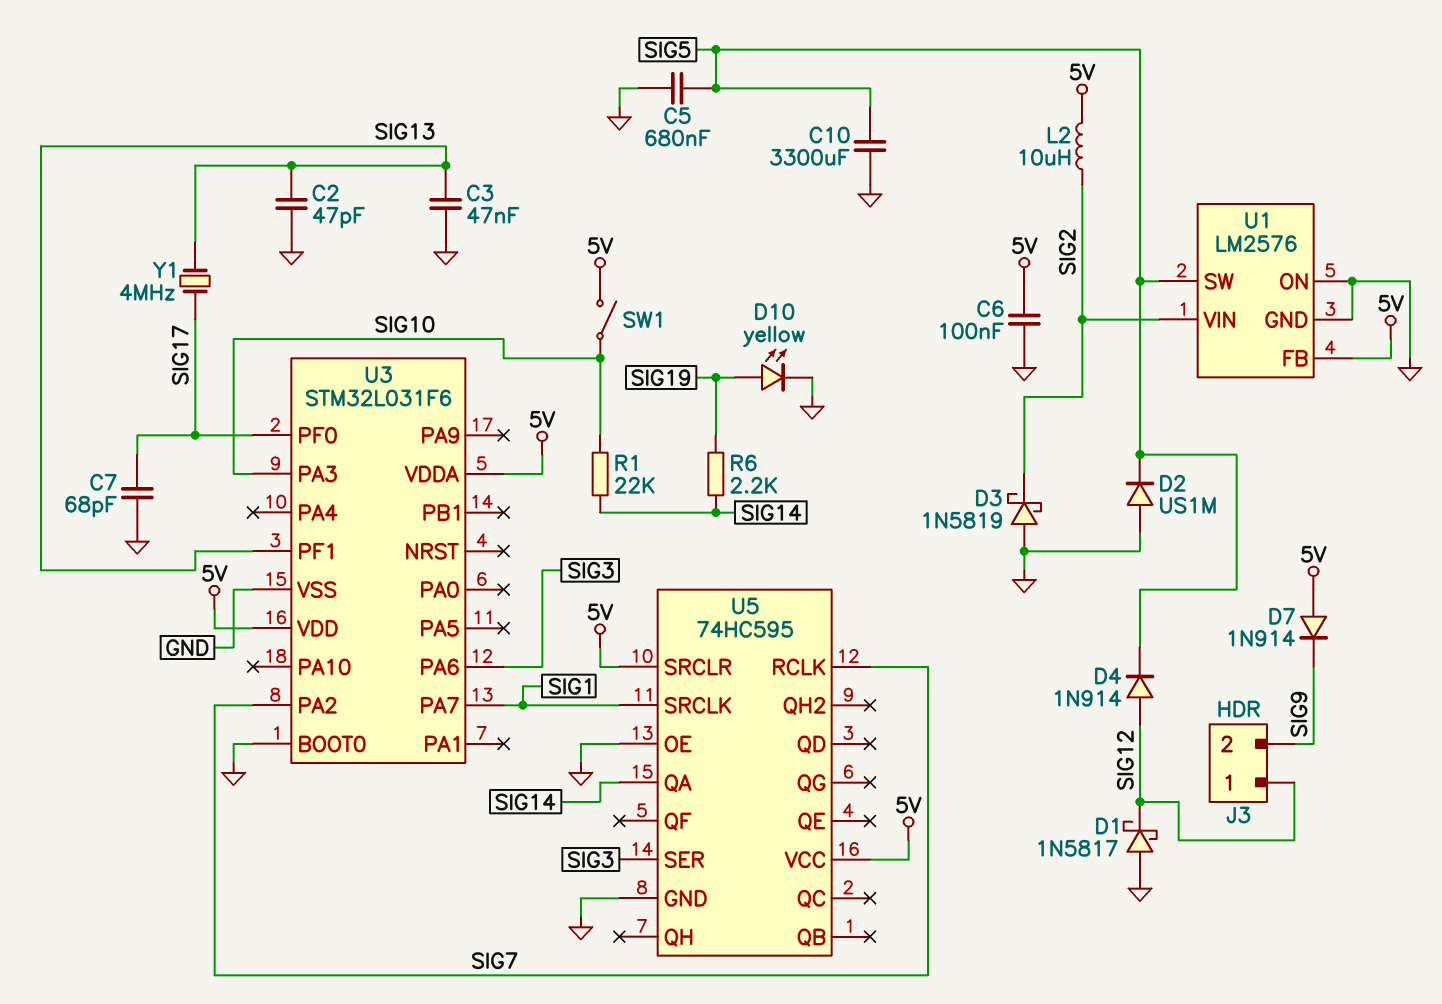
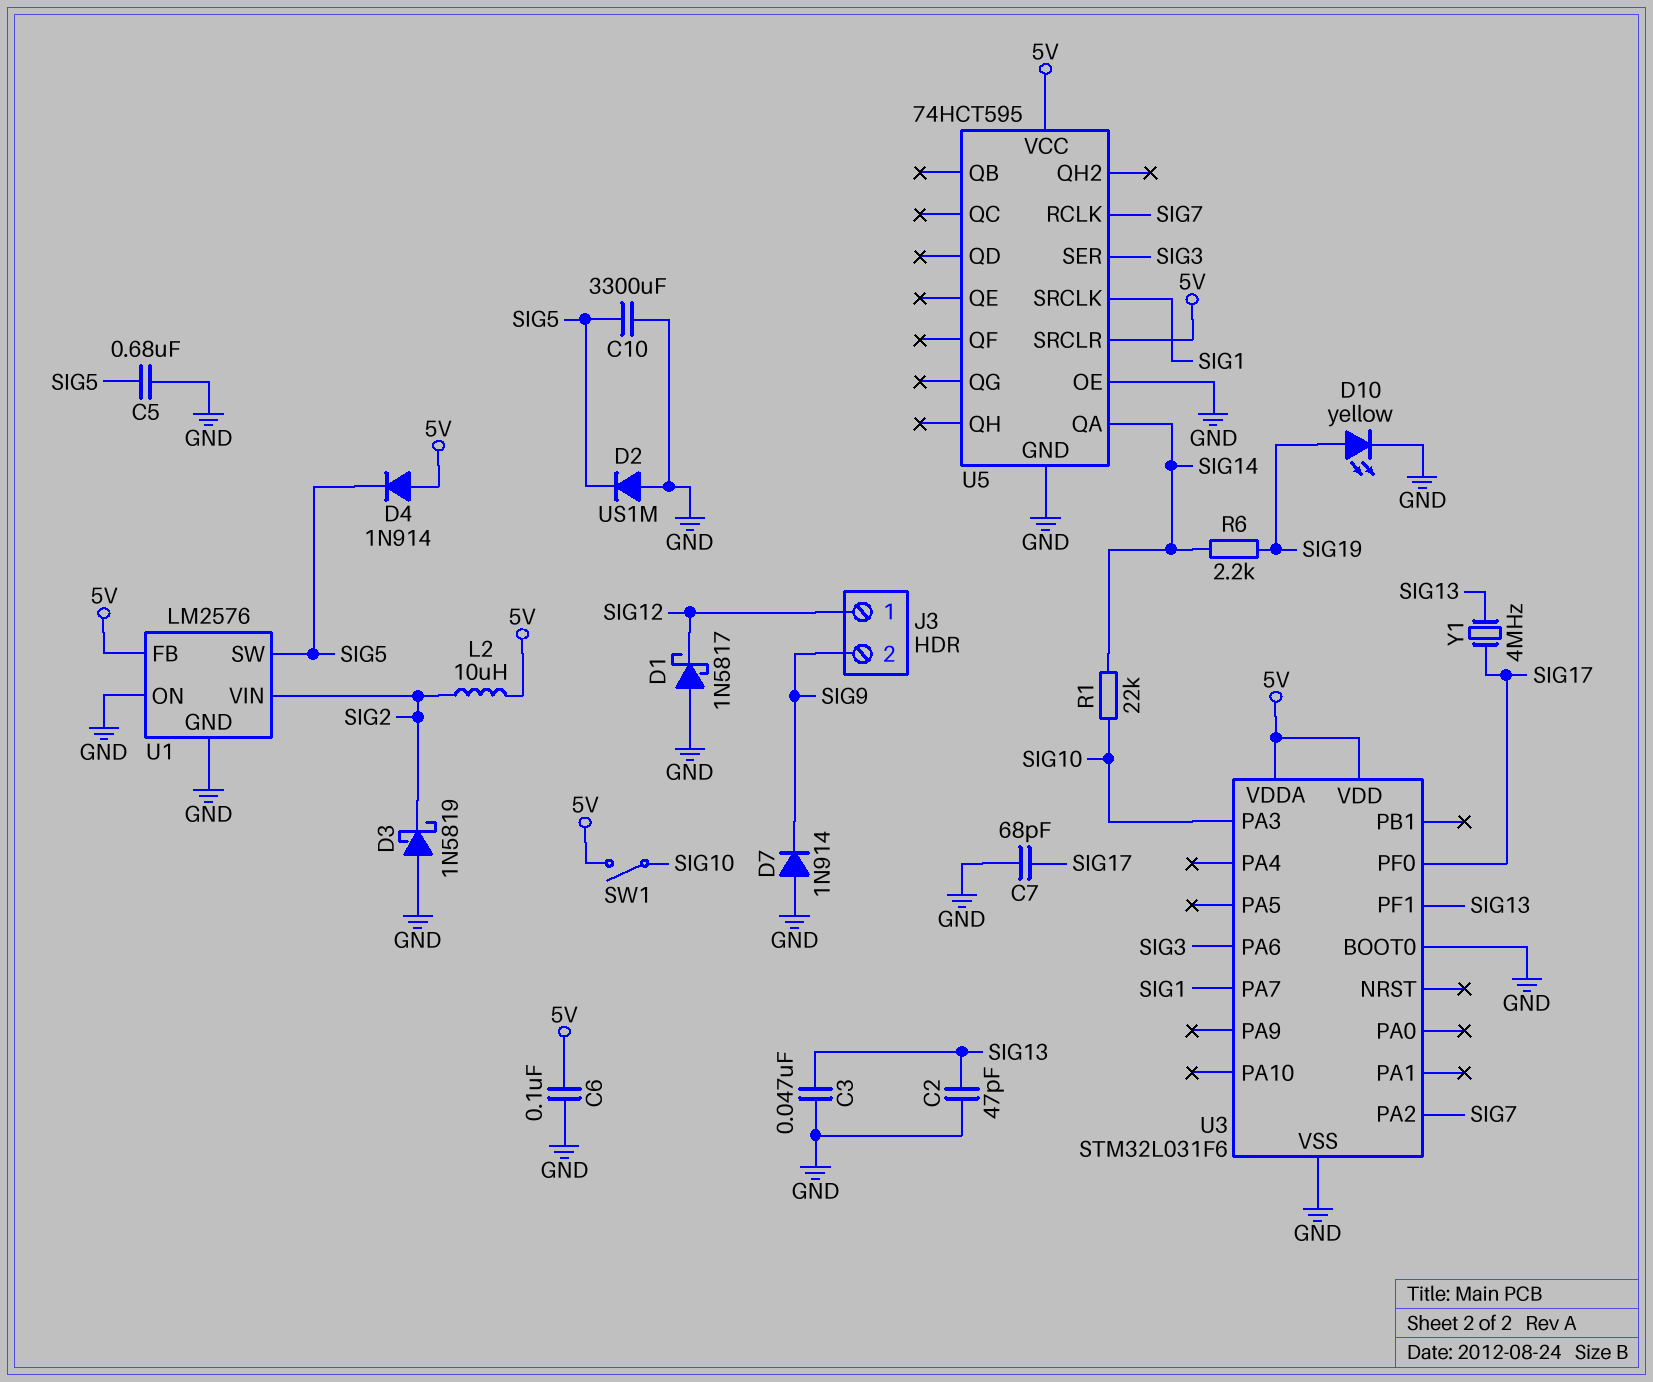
D4: diode 1N914 (A SIG12, K SIG5) -> diode 1N914 (A 5V, K SIG5)
D7: diode 1N914 (A 5V, K SIG9) -> diode 1N914 (A GND, K SIG9)
U5: 74HC595 -> 74HCT595

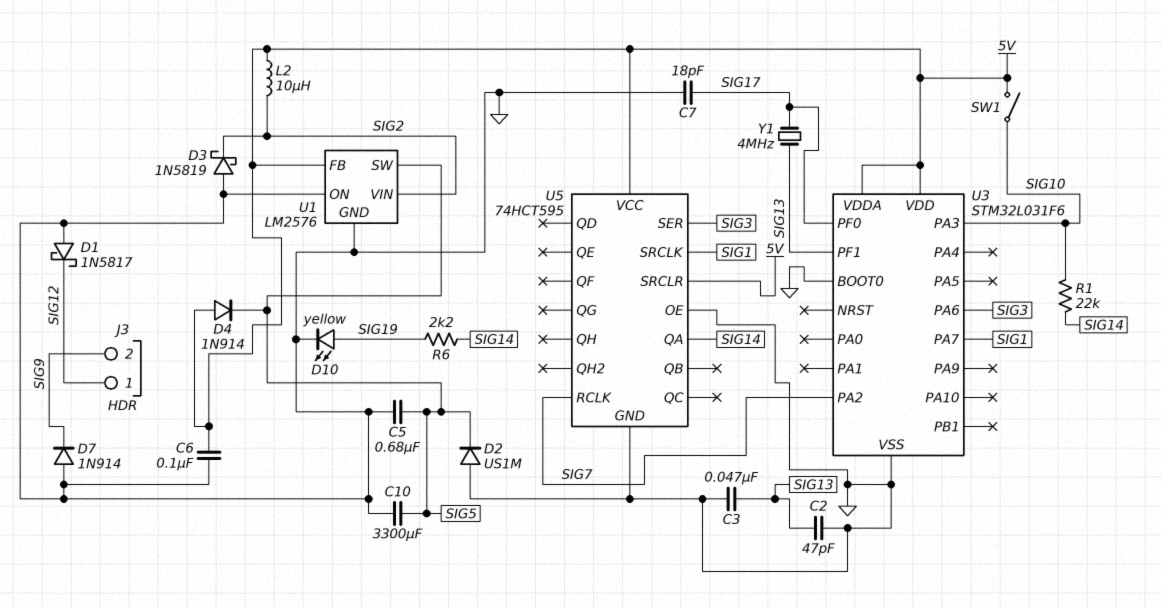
C7: 68pF (GND, SIG17) -> 18pF (GND, SIG17)

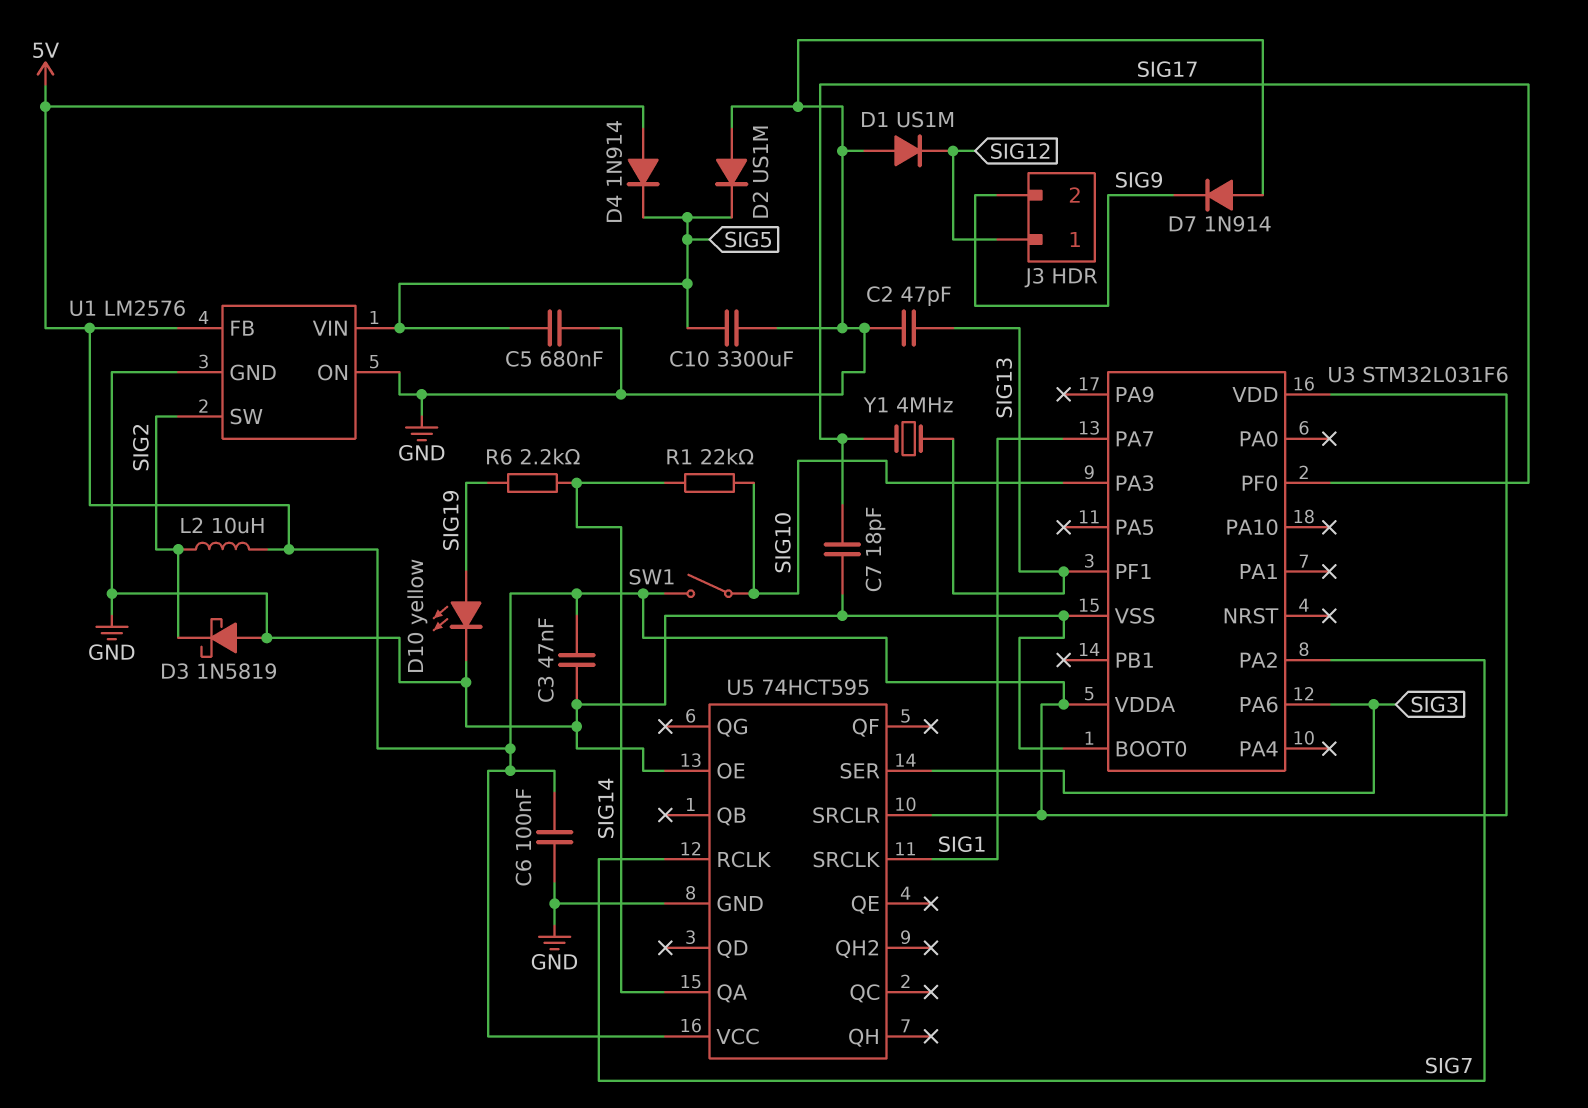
C3: 47nF (GND, SIG13) -> 47nF (5V, GND)
D1: schottky 1N5817 (A GND, K SIG12) -> diode US1M (A GND, K SIG12)
U1 pin SW: SIG5 -> SIG2
U1 pin VIN: SIG2 -> SIG5

